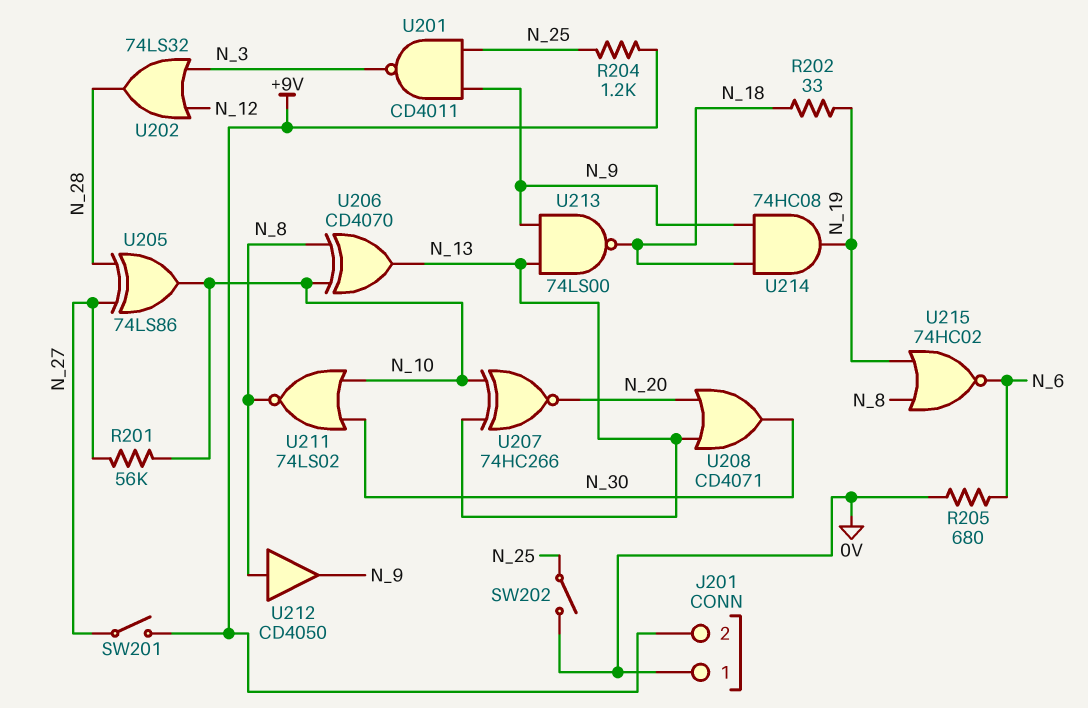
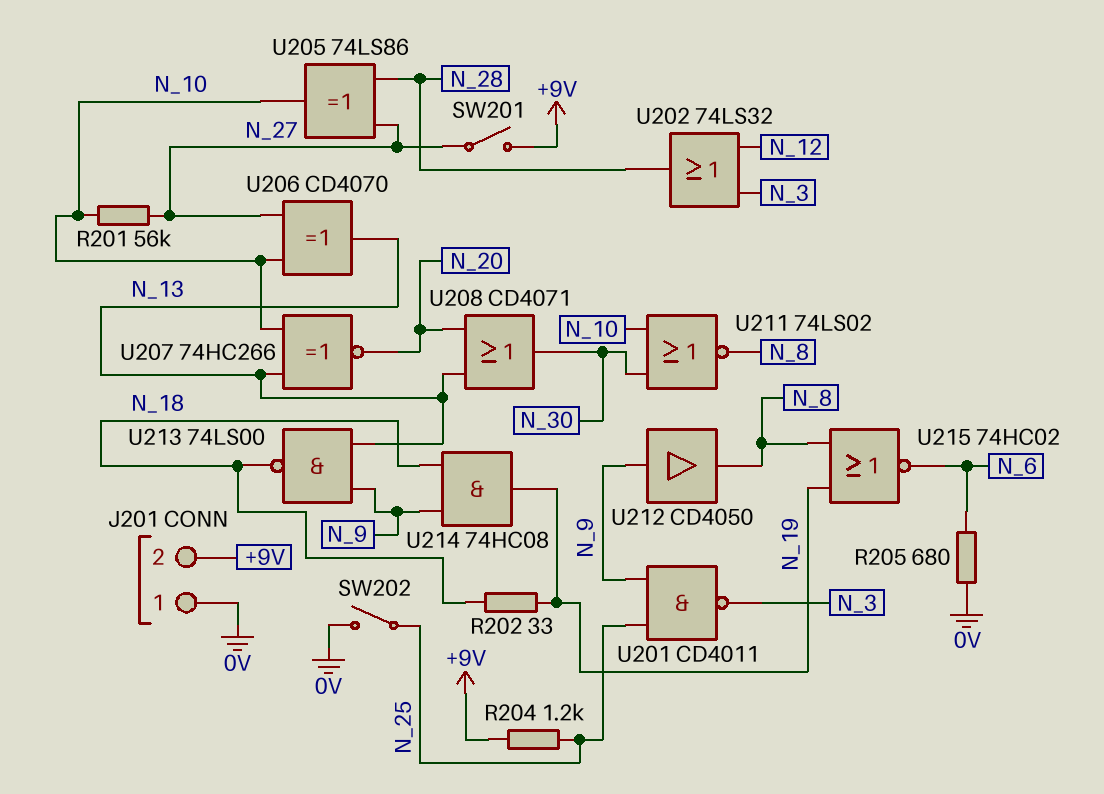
U206: XOR CD4070 (in N_8, in N_10, out N_13) -> XOR CD4070 (in N_10, in N_27, out N_13)
U212: buffer CD4050 (in N_8, out N_9) -> buffer CD4050 (in N_9, out N_8)

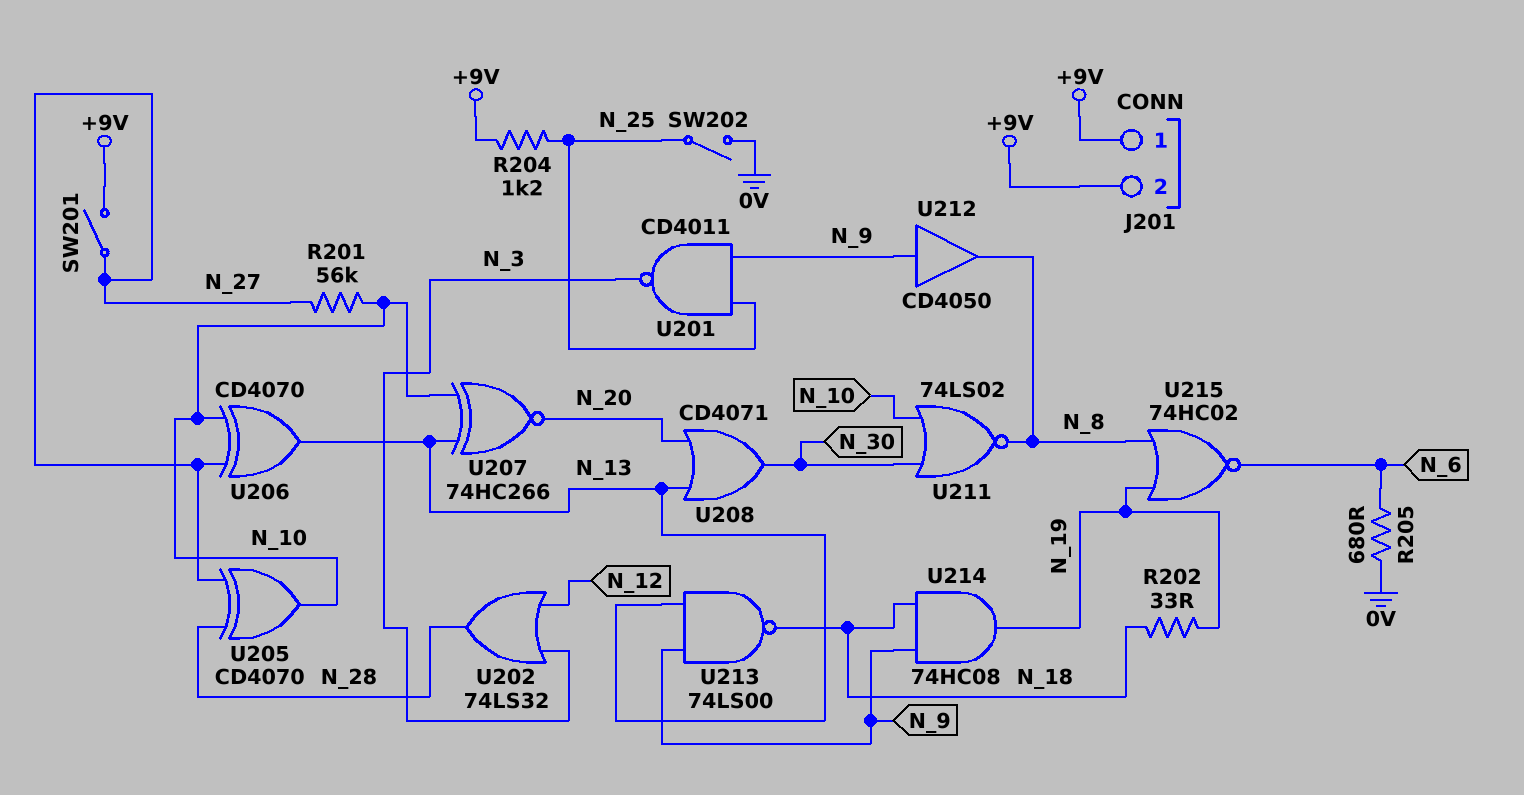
J201 pin 1: 0V -> +9V
U205: XOR 74LS86 (in N_27, in N_28, out N_10) -> XOR CD4070 (in N_27, in N_28, out N_10)

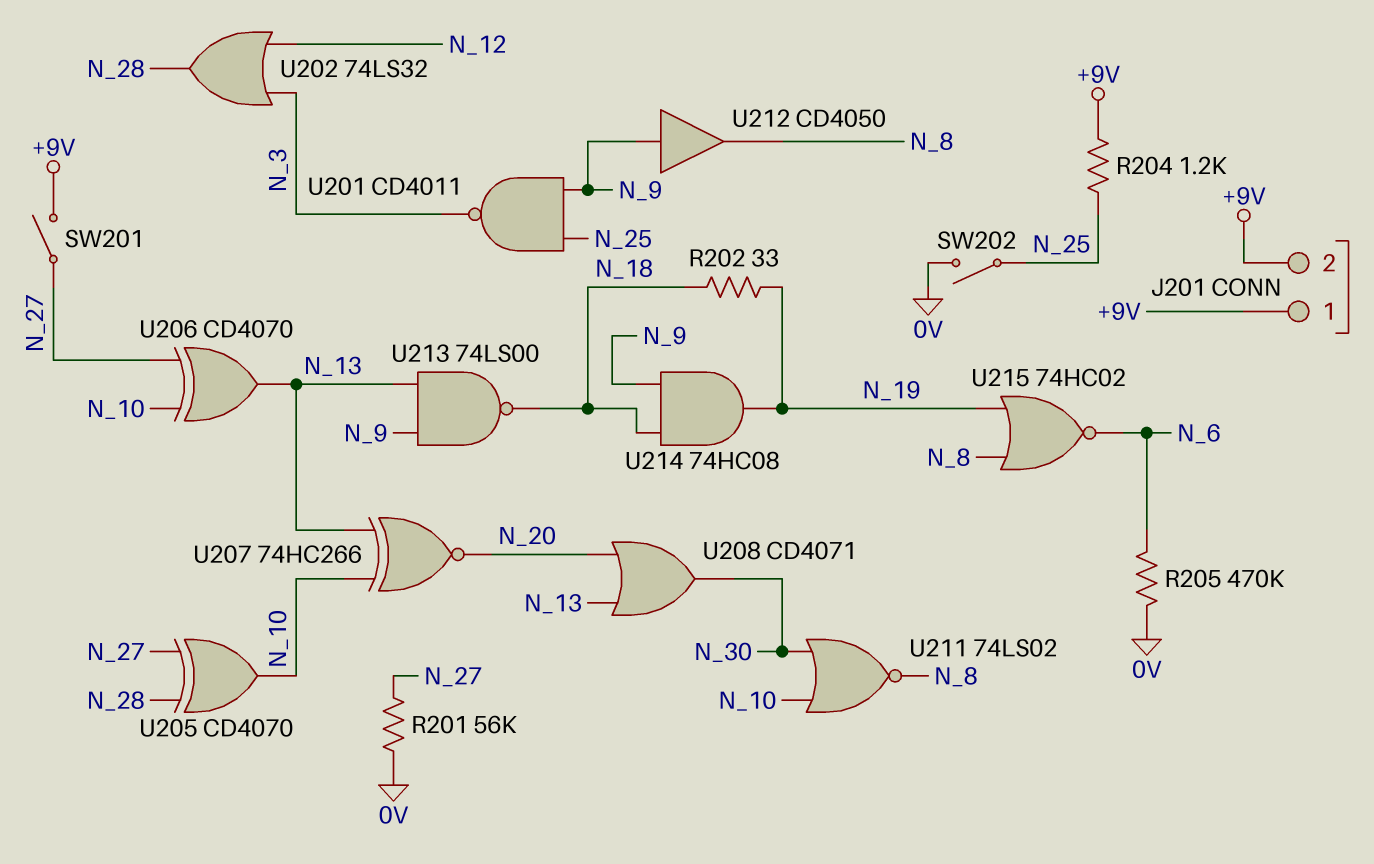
R201: 56k (N_10, N_27) -> 56k (0V, N_27)
R205: 680 (0V, N_6) -> 470k (0V, N_6)

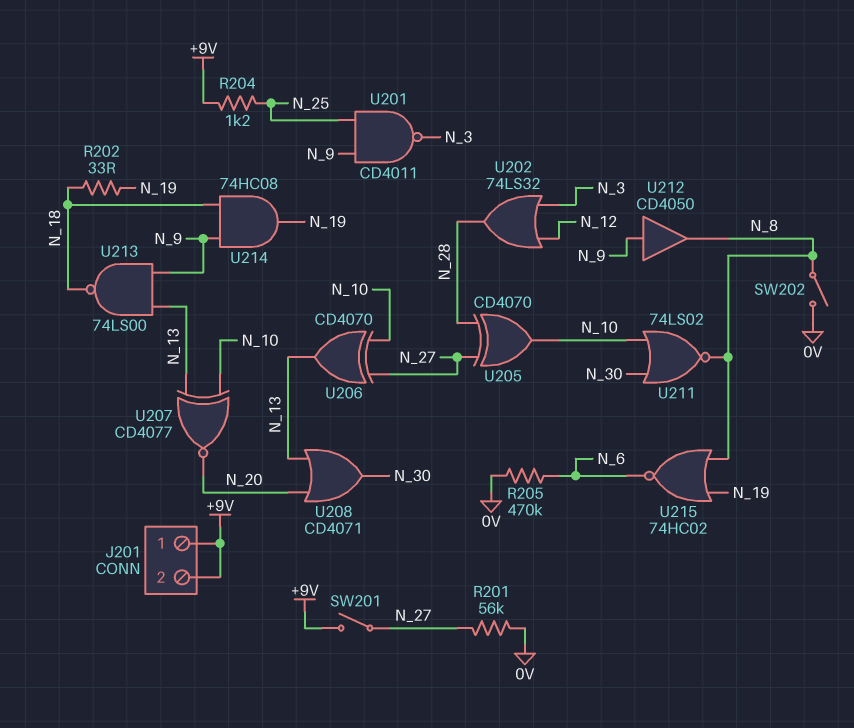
SW202: switch (0V, N_25) -> switch (0V, N_8)
U207: XNOR 74HC266 (in N_10, in N_13, out N_20) -> XNOR CD4077 (in N_10, in N_13, out N_20)

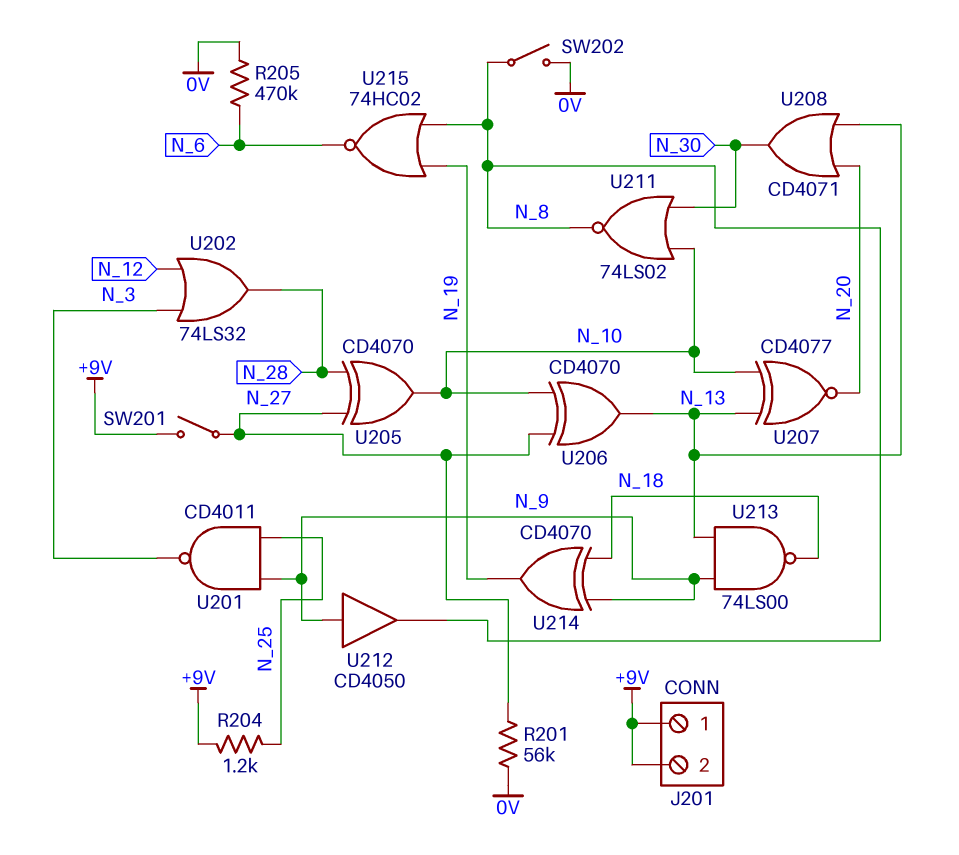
R202: 33 (N_18, N_19) -> none
U214: AND 74HC08 (in N_9, in N_18, out N_19) -> XOR CD4070 (in N_9, in N_18, out N_19)

